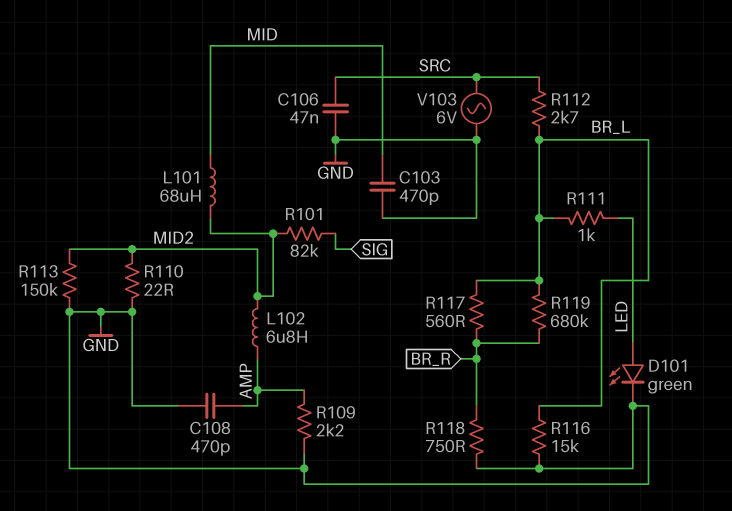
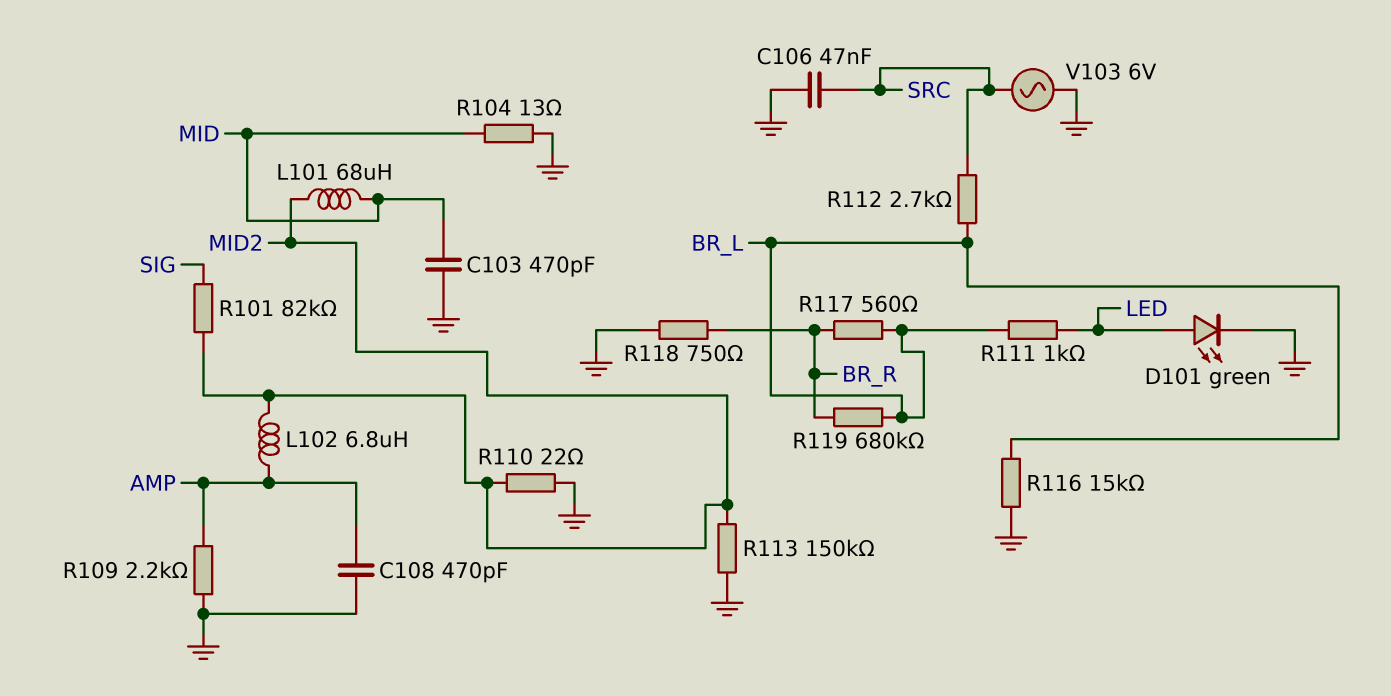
R104: none -> 13 (GND, MID)

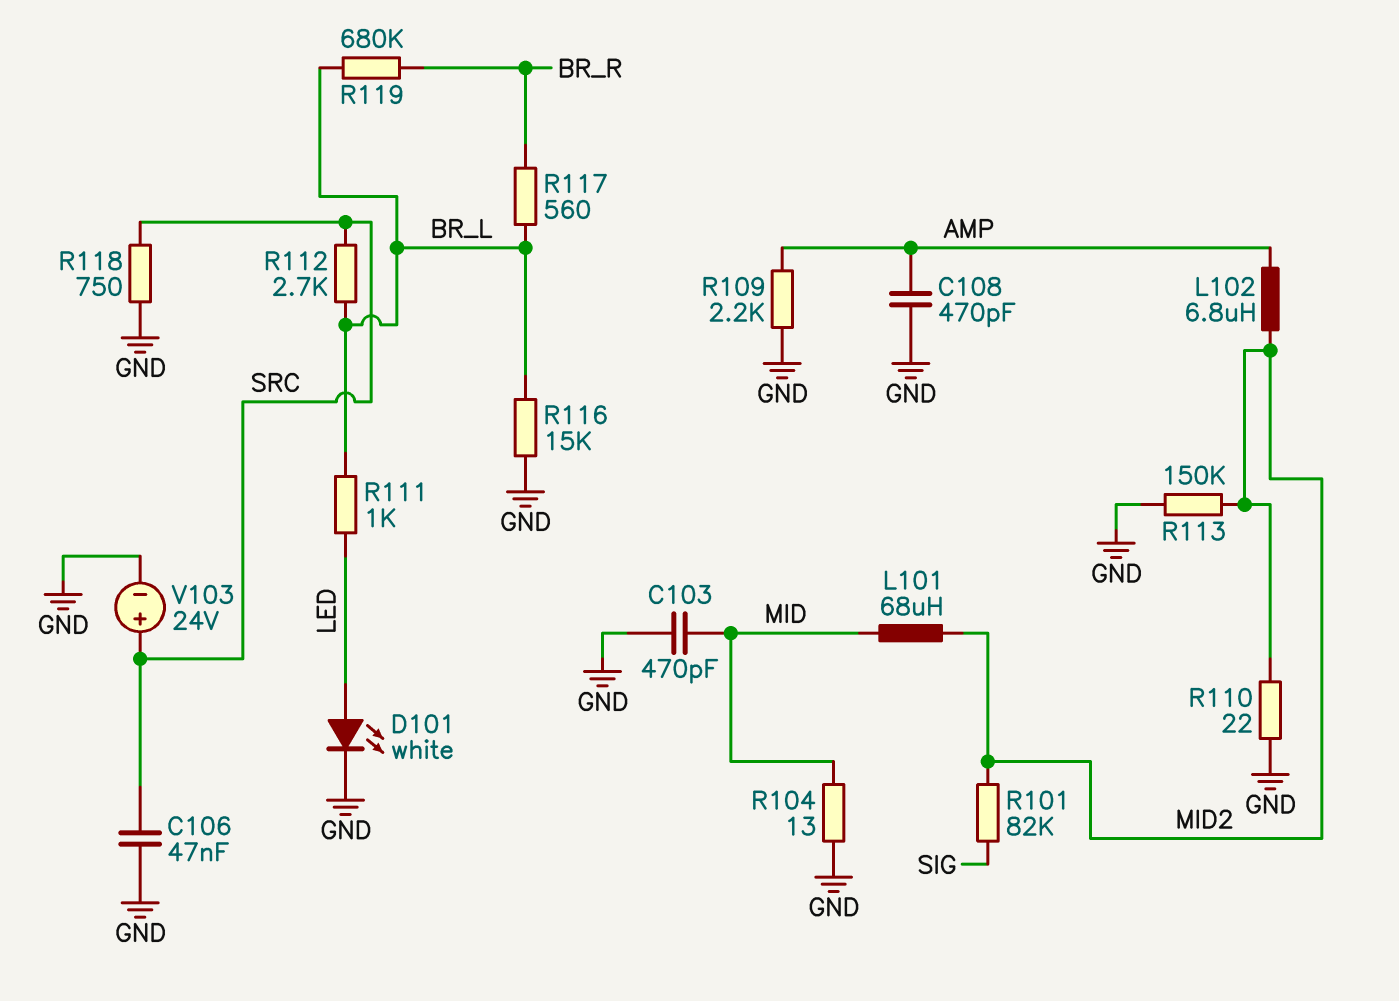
D101: LED green (A LED, K GND) -> LED white (A LED, K GND)
R118: 750 (BR_R, GND) -> 750 (GND, SRC)
V103: AC 6V (GND, SRC) -> 24V (plus SRC, minus GND)

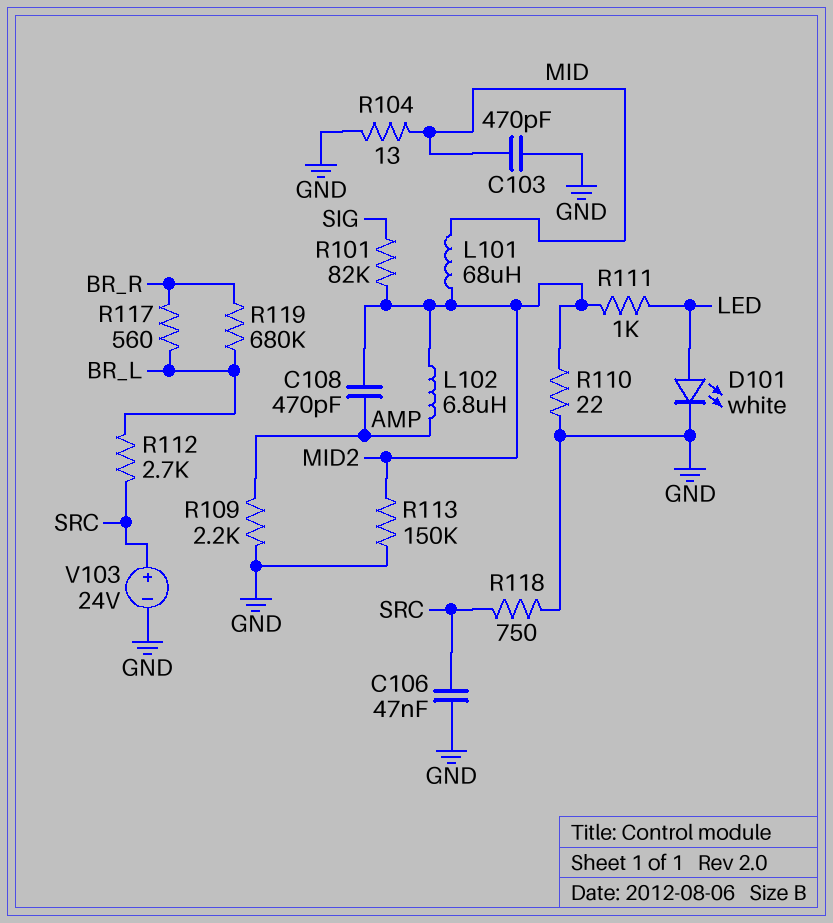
C108: 470pF (AMP, GND) -> 470pF (AMP, MID2)
R111: 1k (BR_L, LED) -> 1k (LED, MID2)
R116: 15k (BR_L, GND) -> none

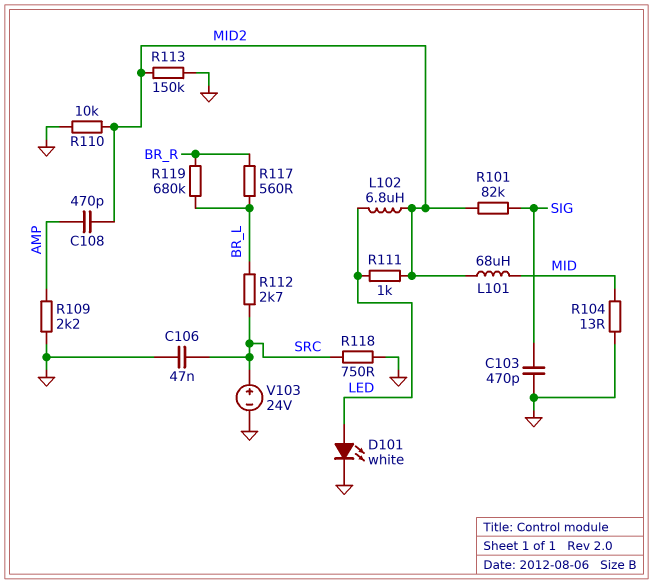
C103: 470pF (GND, MID) -> 470pF (GND, SIG)
L102: 6.8uH (AMP, MID2) -> 6.8uH (LED, MID2)
R110: 22 (GND, MID2) -> 10k (GND, MID2)

